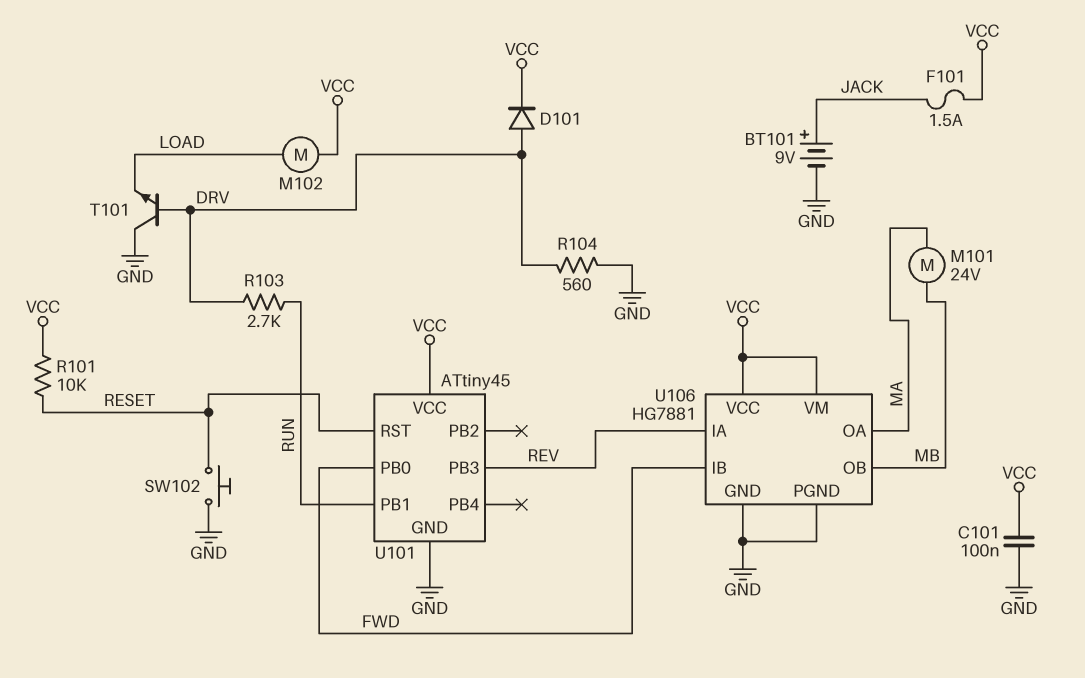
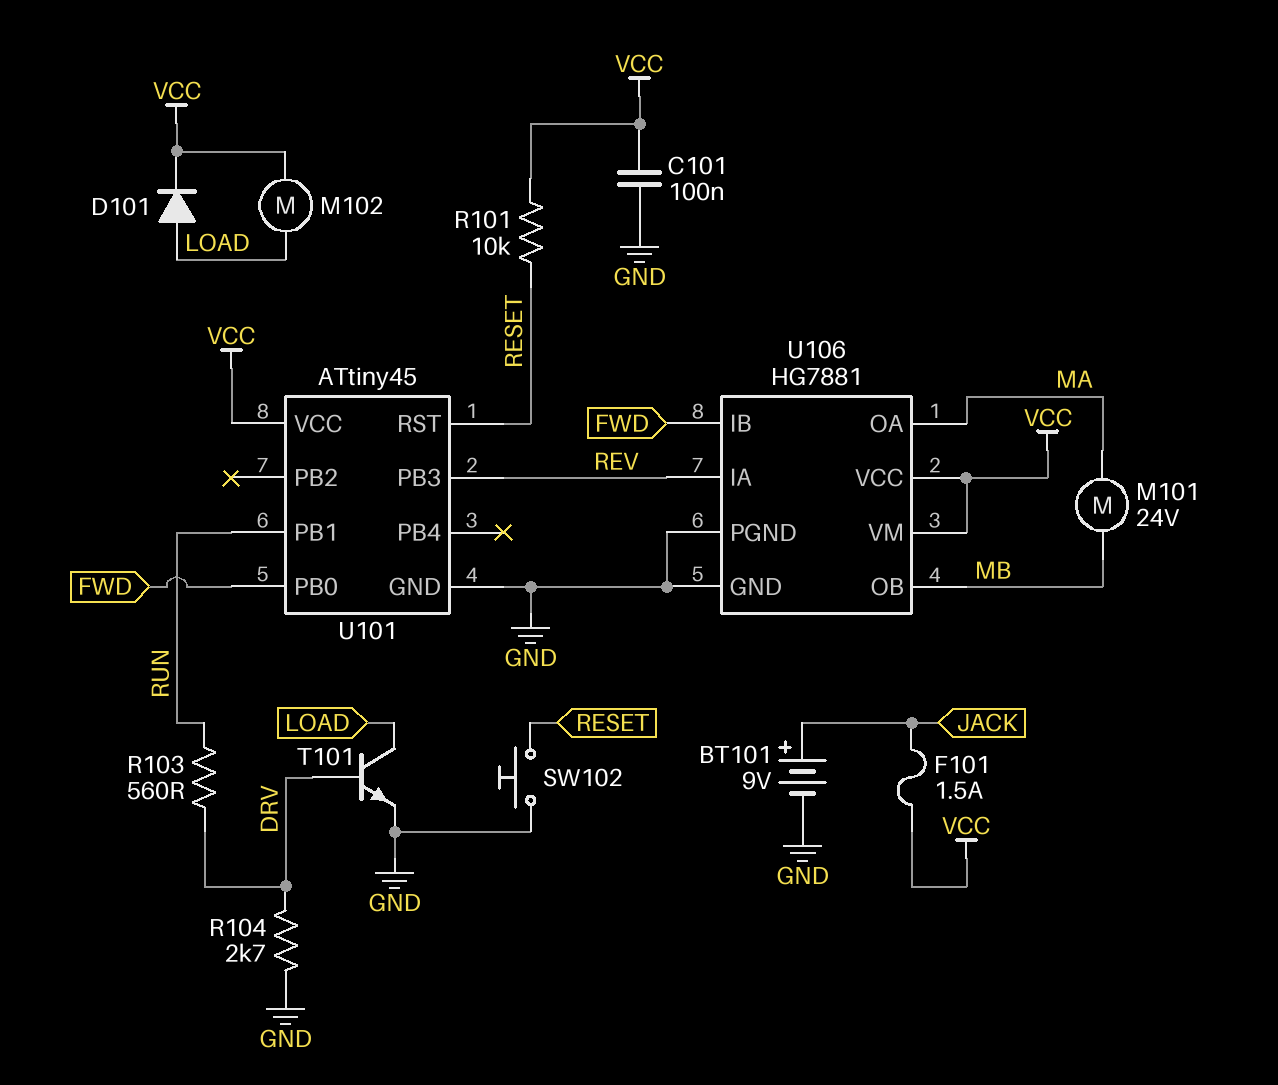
D101: diode (A DRV, K VCC) -> diode (A LOAD, K VCC)
R103: 2.7k (DRV, RUN) -> 560 (DRV, RUN)
R104: 560 (DRV, GND) -> 2.7k (DRV, GND)
T101: NPN (B DRV, C GND, E LOAD) -> NPN (B DRV, C LOAD, E GND)

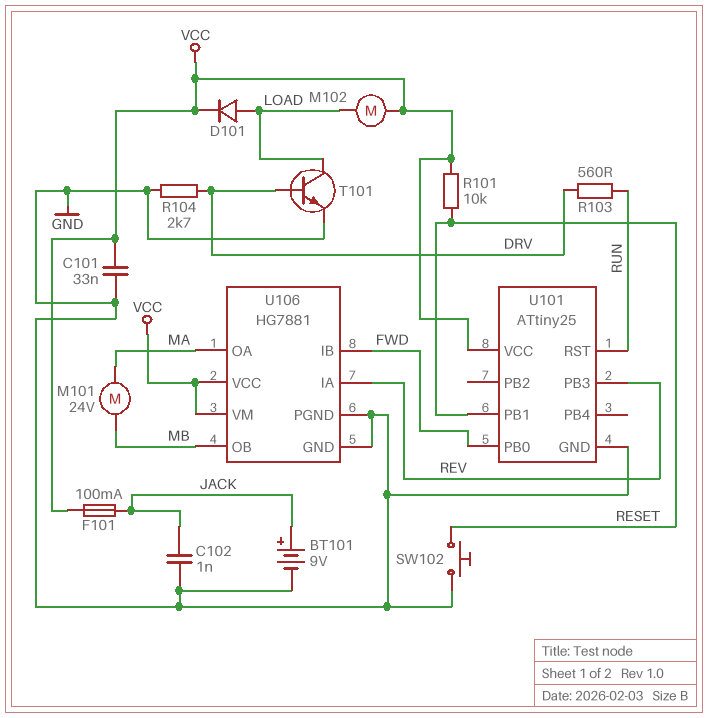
C101: 100nF (GND, VCC) -> 33nF (GND, VCC)
C102: none -> 1nF (GND, JACK)
F101: 1.5A (JACK, VCC) -> 100mA (JACK, VCC)
U101: ATtiny45 -> ATtiny25
U101 pin PB1: RUN -> RESET
U101 pin RST: RESET -> RUN

